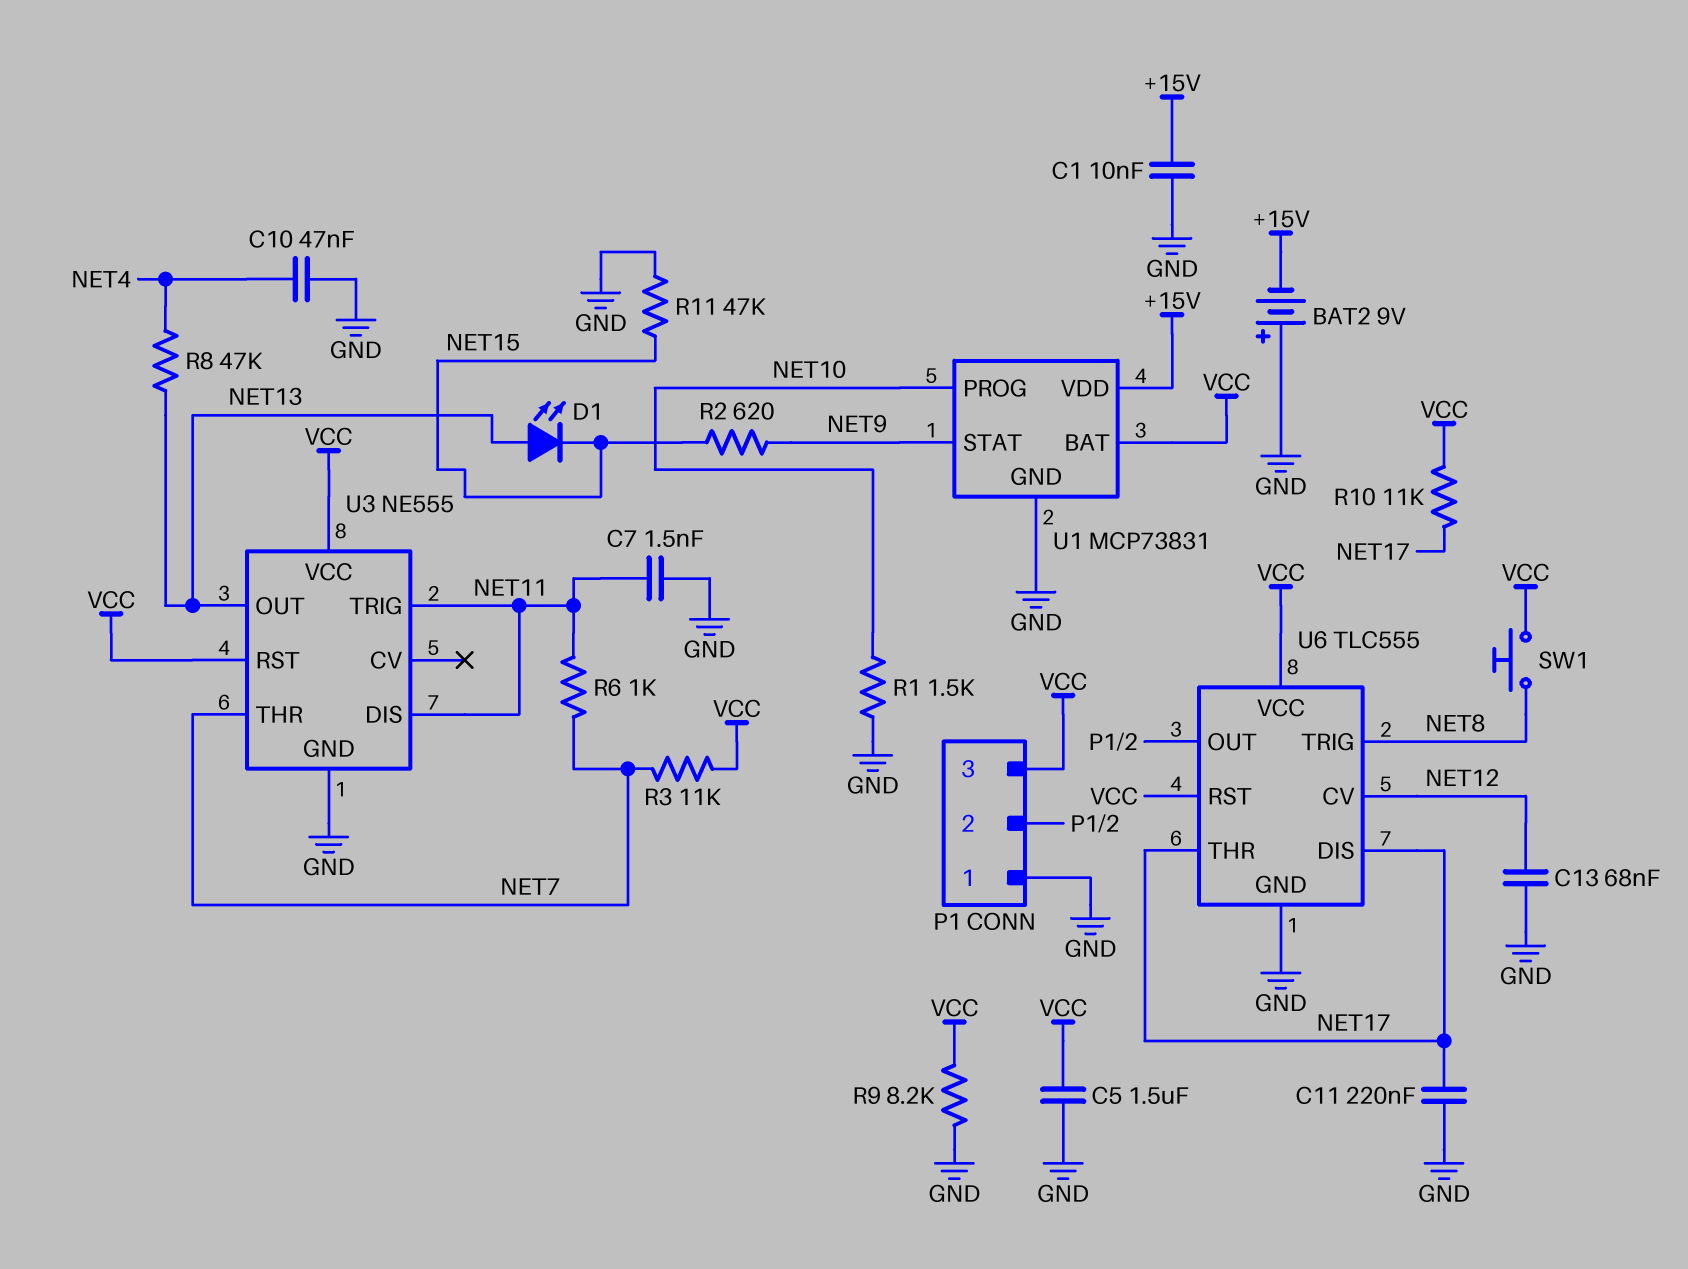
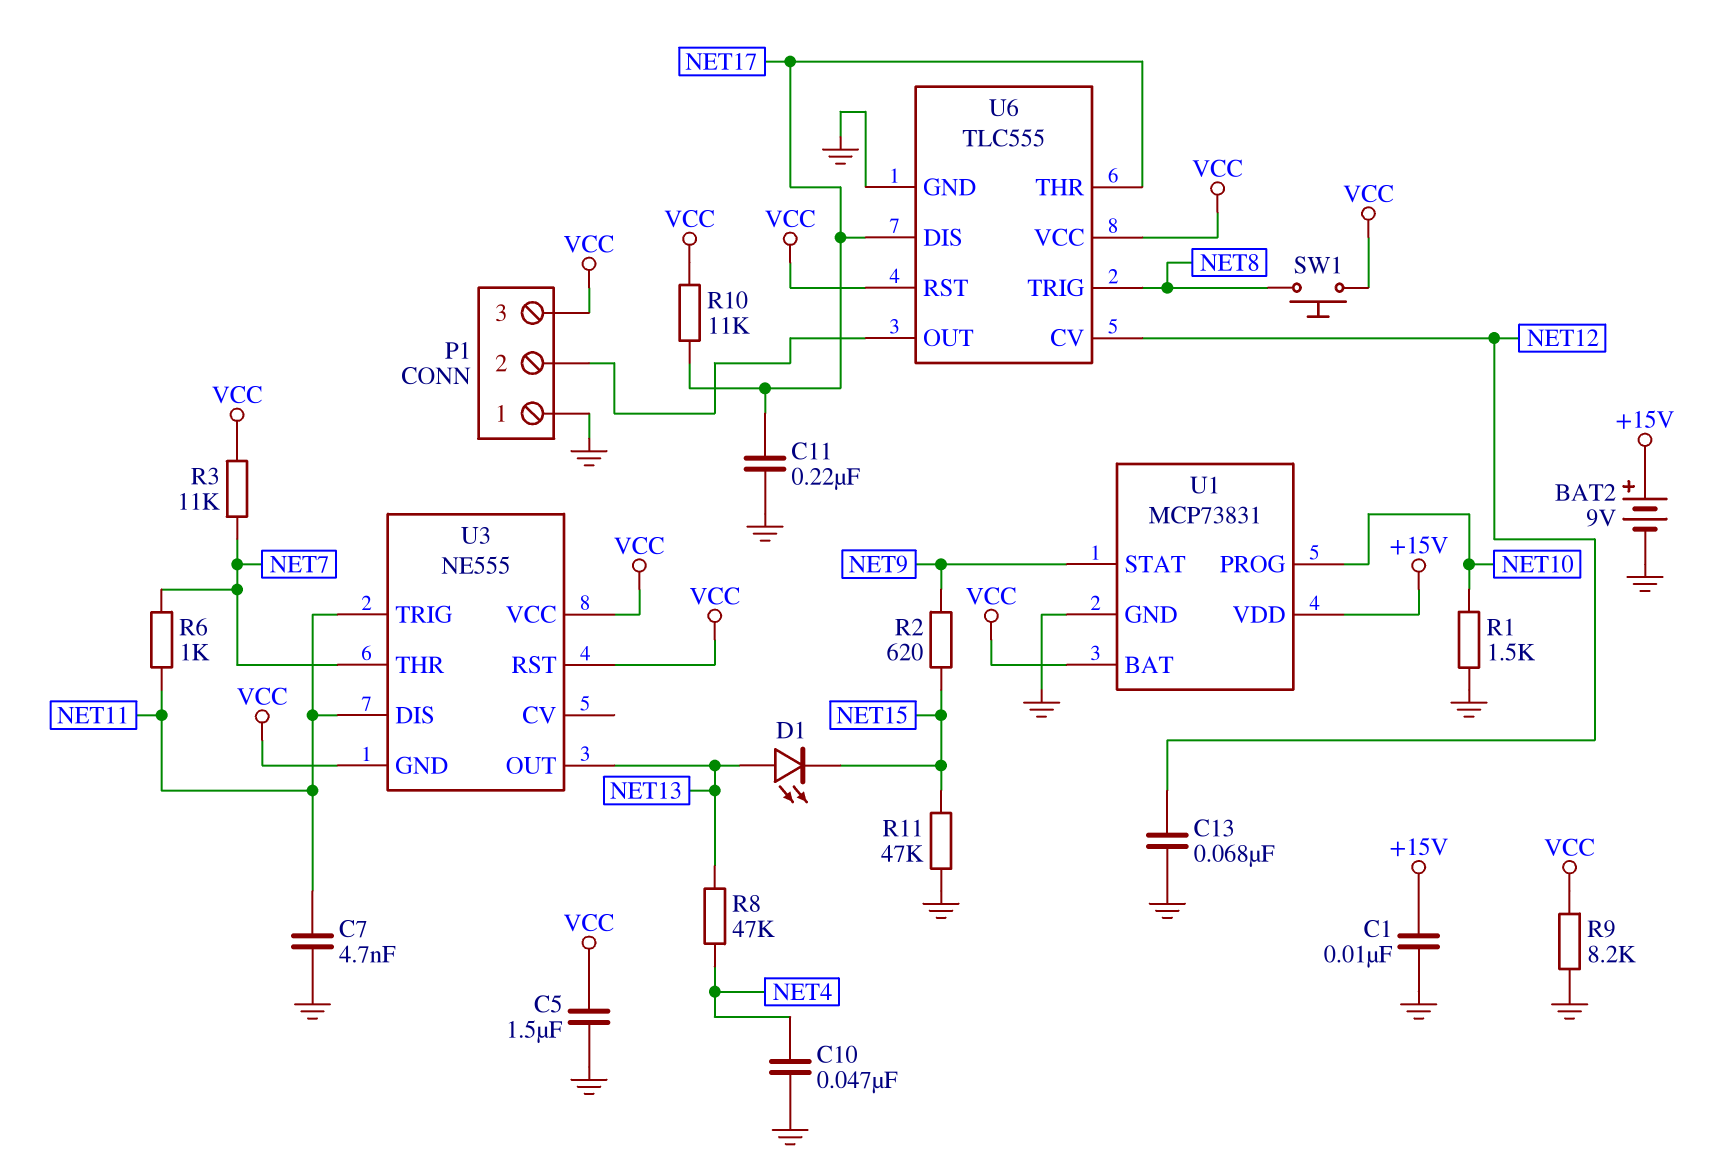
BAT2: 9V (plus GND, minus +15V) -> 9V (plus +15V, minus GND)
C7: 1.5nF (GND, NET11) -> 4.7nF (GND, NET11)
U3 pin GND: GND -> VCC

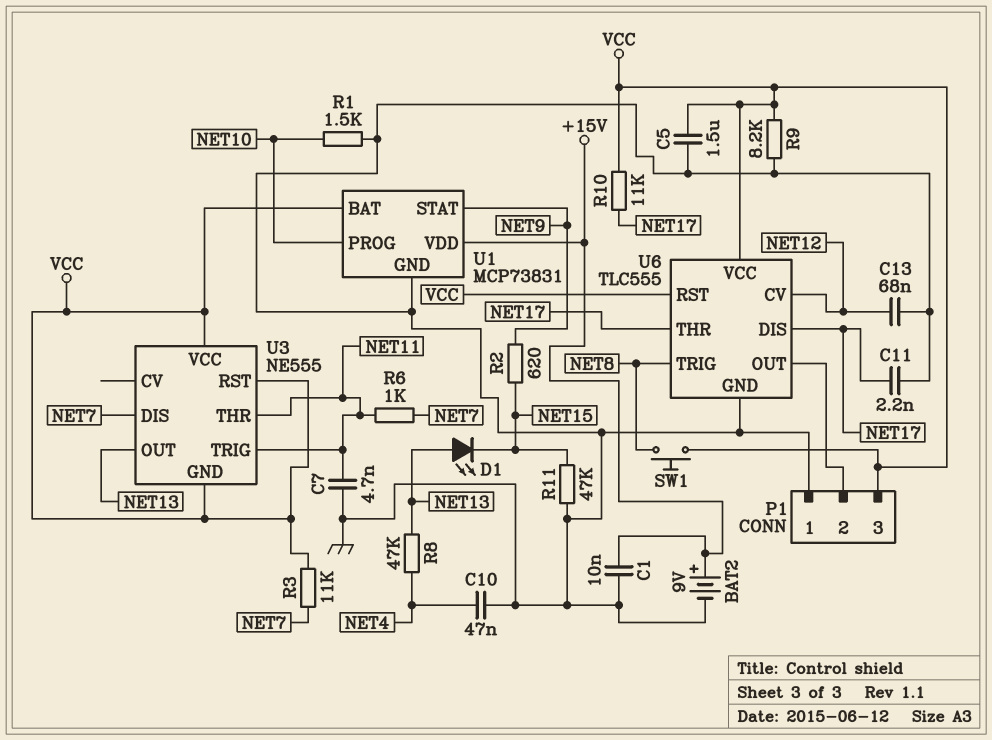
C11: 220nF (GND, NET17) -> 2.2nF (GND, NET17)
U3 pin DIS: NET11 -> NET7
U3 pin THR: NET7 -> NET11

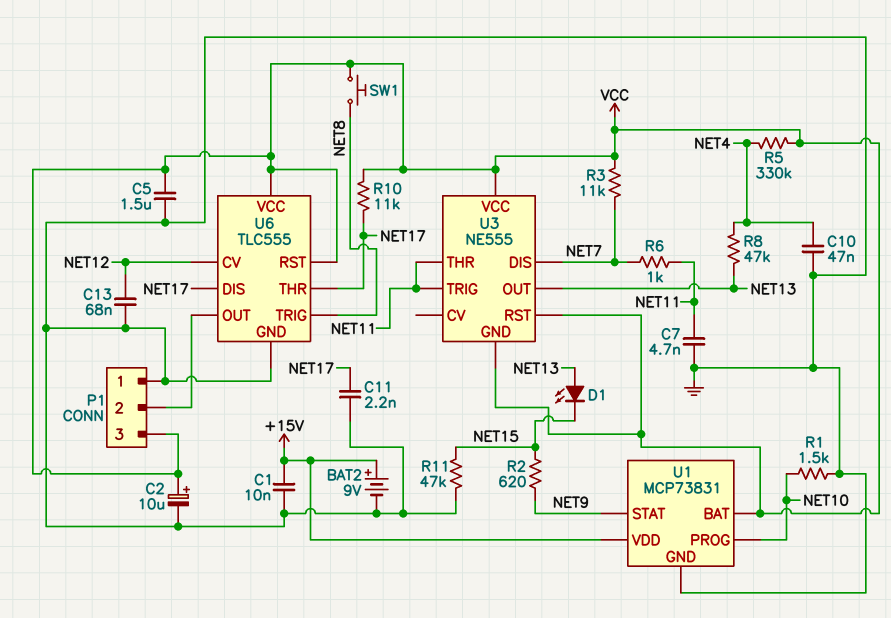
C2: none -> 10uF (plus VCC, minus GND)
R5: none -> 330k (NET4, VCC)
R9: 8.2k (GND, VCC) -> none

